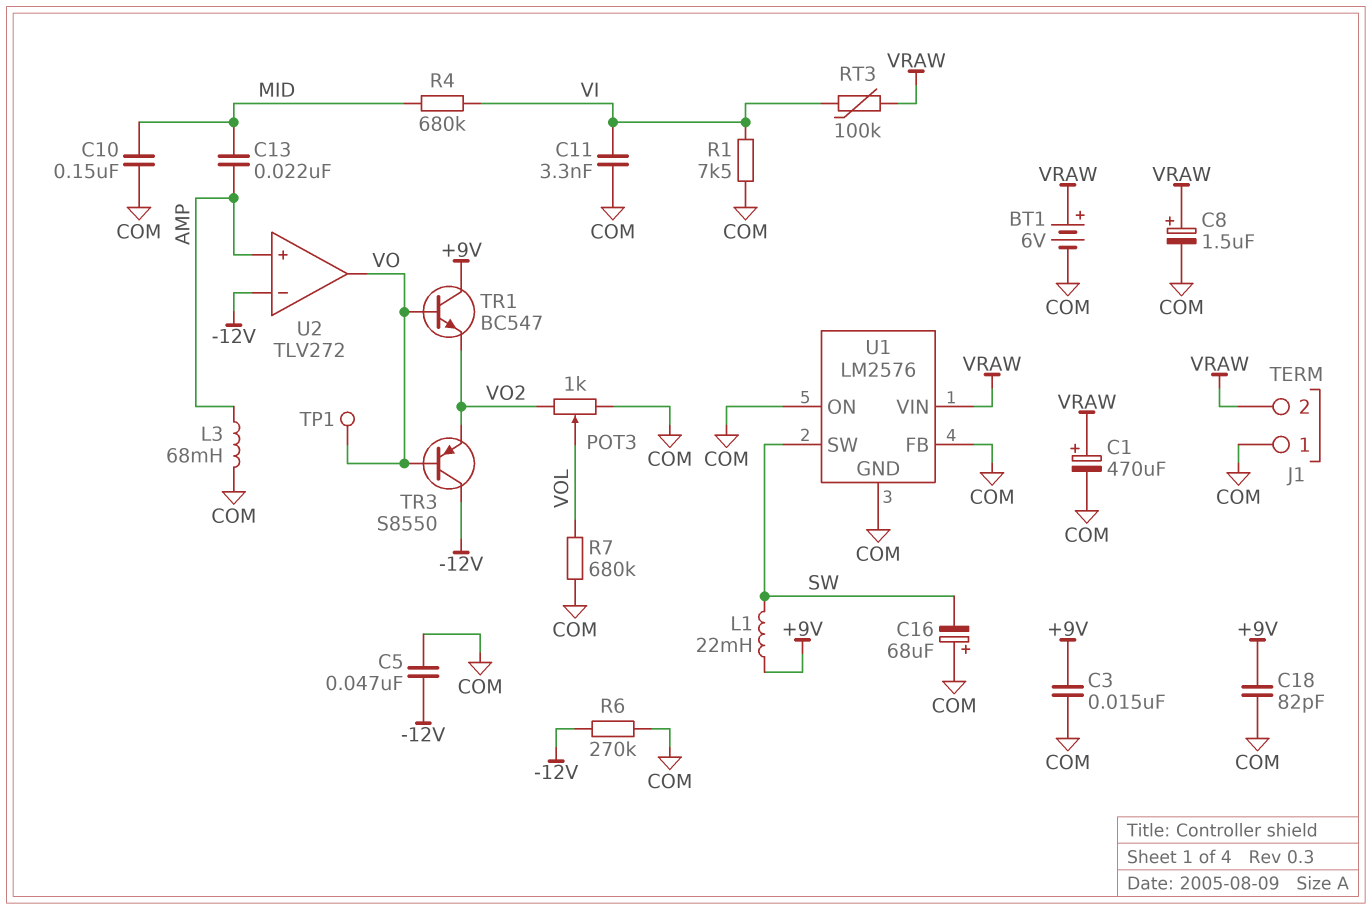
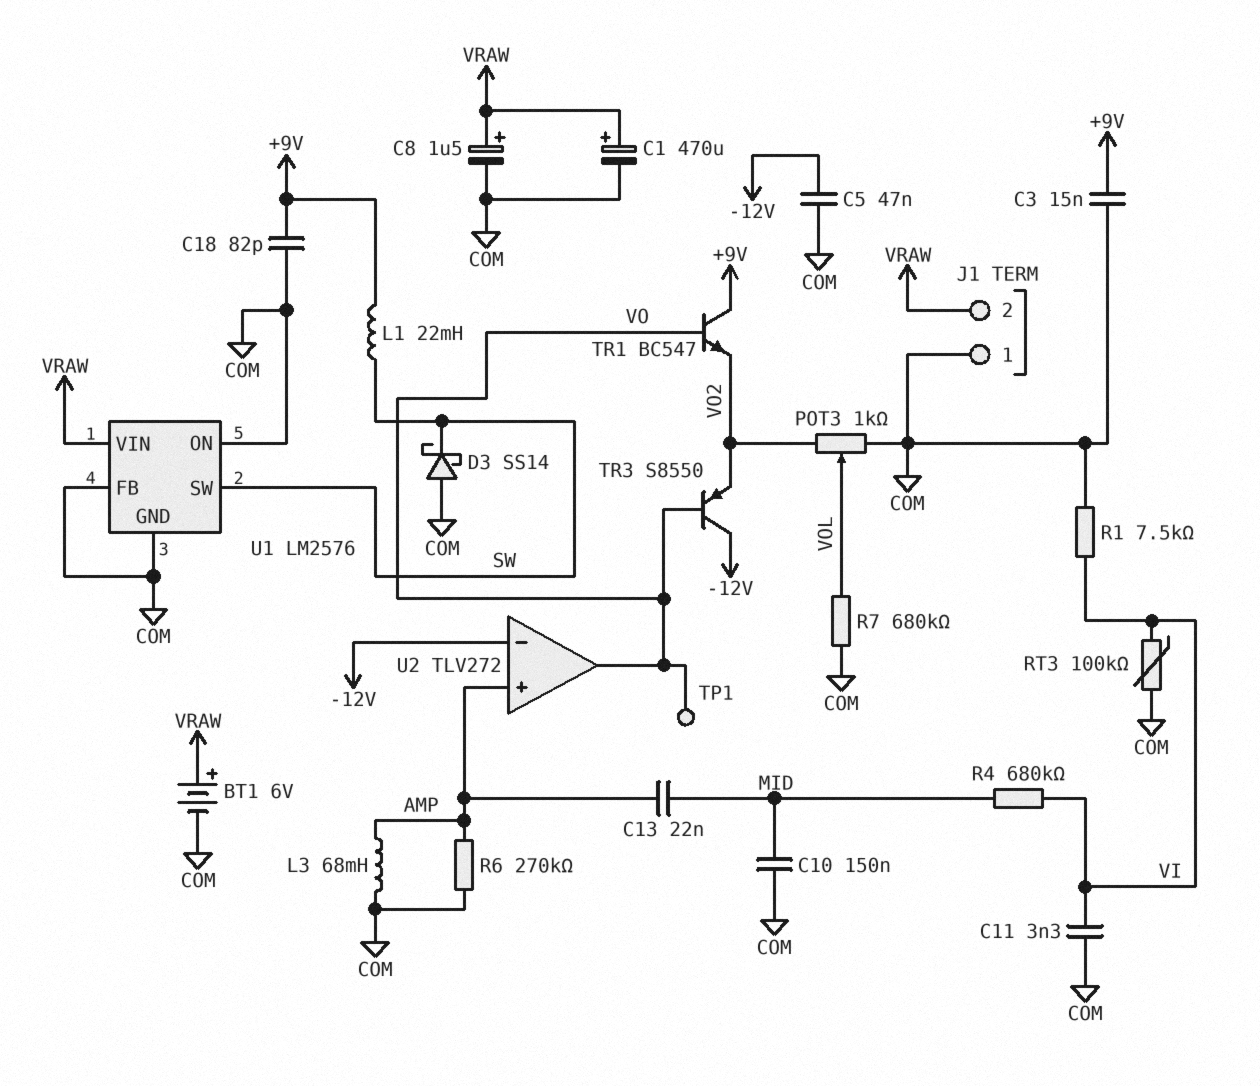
C16: 68uF (plus COM, minus SW) -> none
D3: none -> schottky SS14 (A COM, K SW)
R6: 270k (-12V, COM) -> 270k (AMP, COM)
RT3: 100k (VI, VRAW) -> 100k (COM, VI)

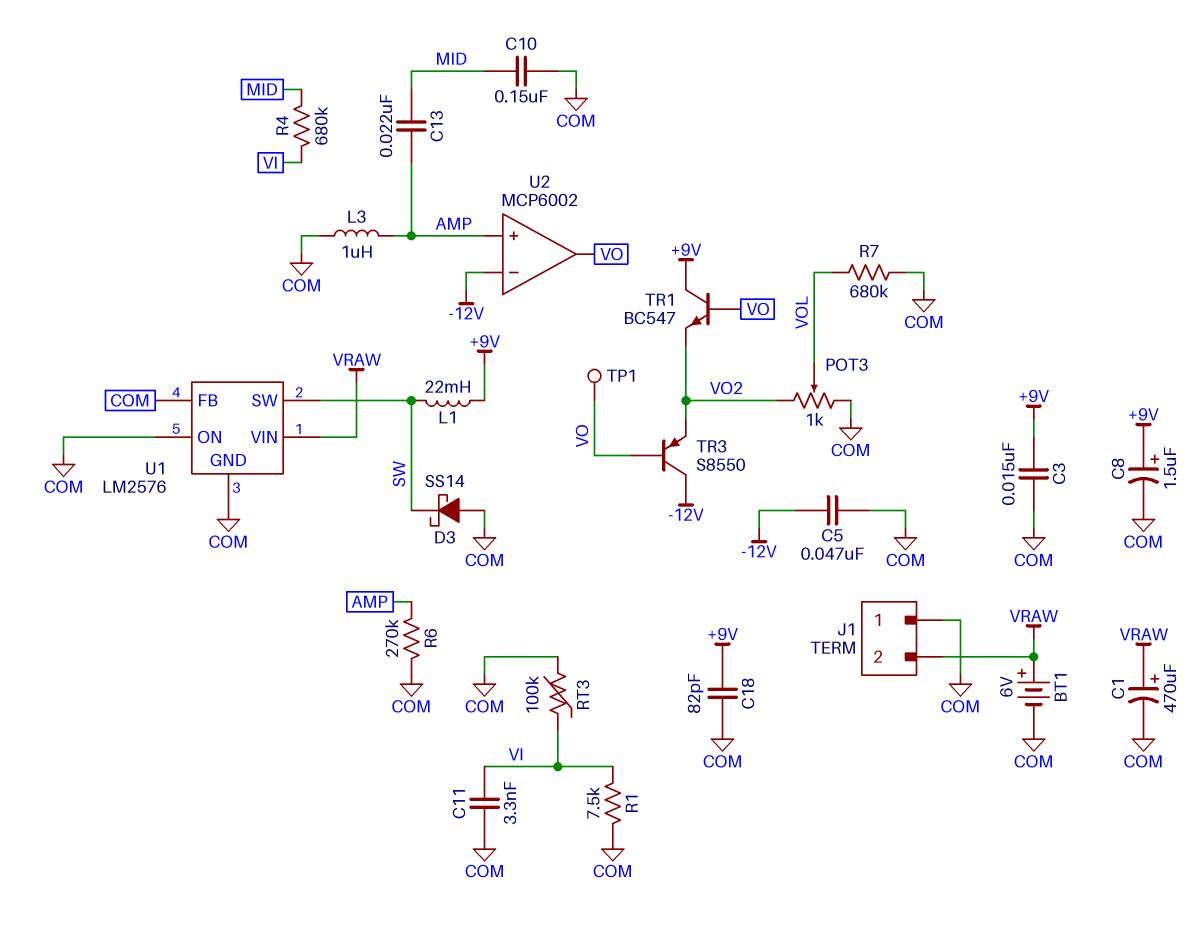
C8: 1.5uF (plus VRAW, minus COM) -> 1.5uF (plus +9V, minus COM)
L3: 68mH (AMP, COM) -> 1uH (AMP, COM)
U2: TLV272 -> MCP6002

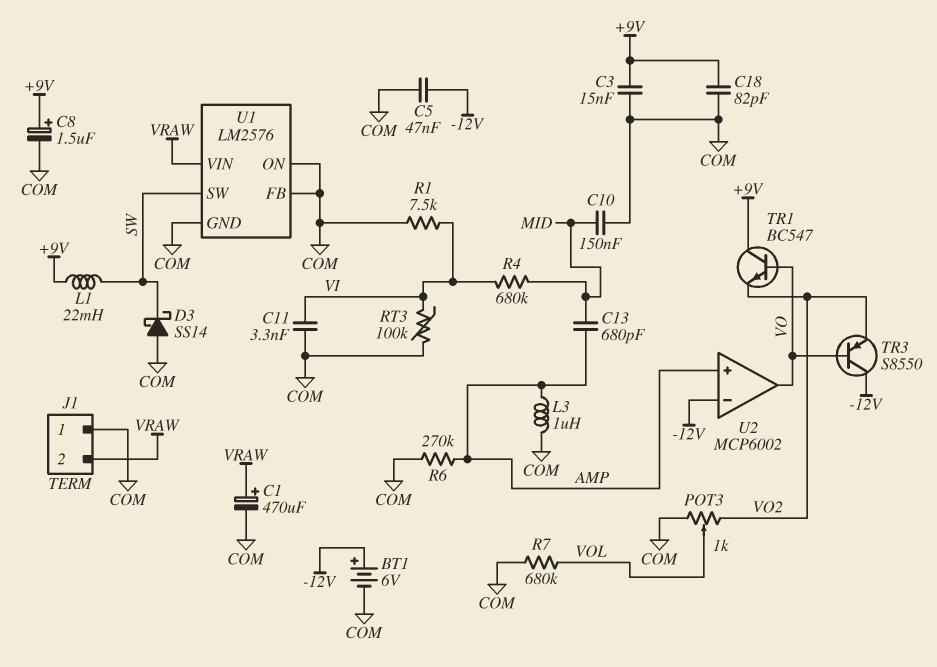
BT1: 6V (plus VRAW, minus COM) -> 6V (plus -12V, minus COM)
C13: 22nF (AMP, MID) -> 680pF (AMP, MID)
TP1: test point (VO) -> none

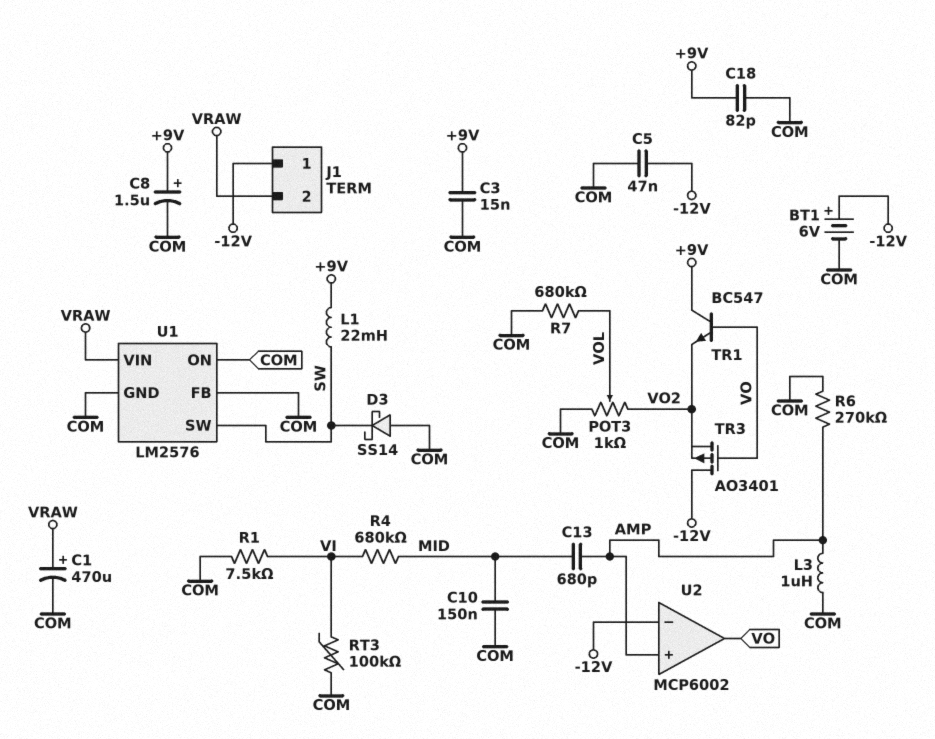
C11: 3.3nF (COM, VI) -> none
J1 pin 1: COM -> -12V
TR3: PNP S8550 (B VO, C -12V, E VO2) -> PMOS AO3401 (G VO, D -12V, S VO2)

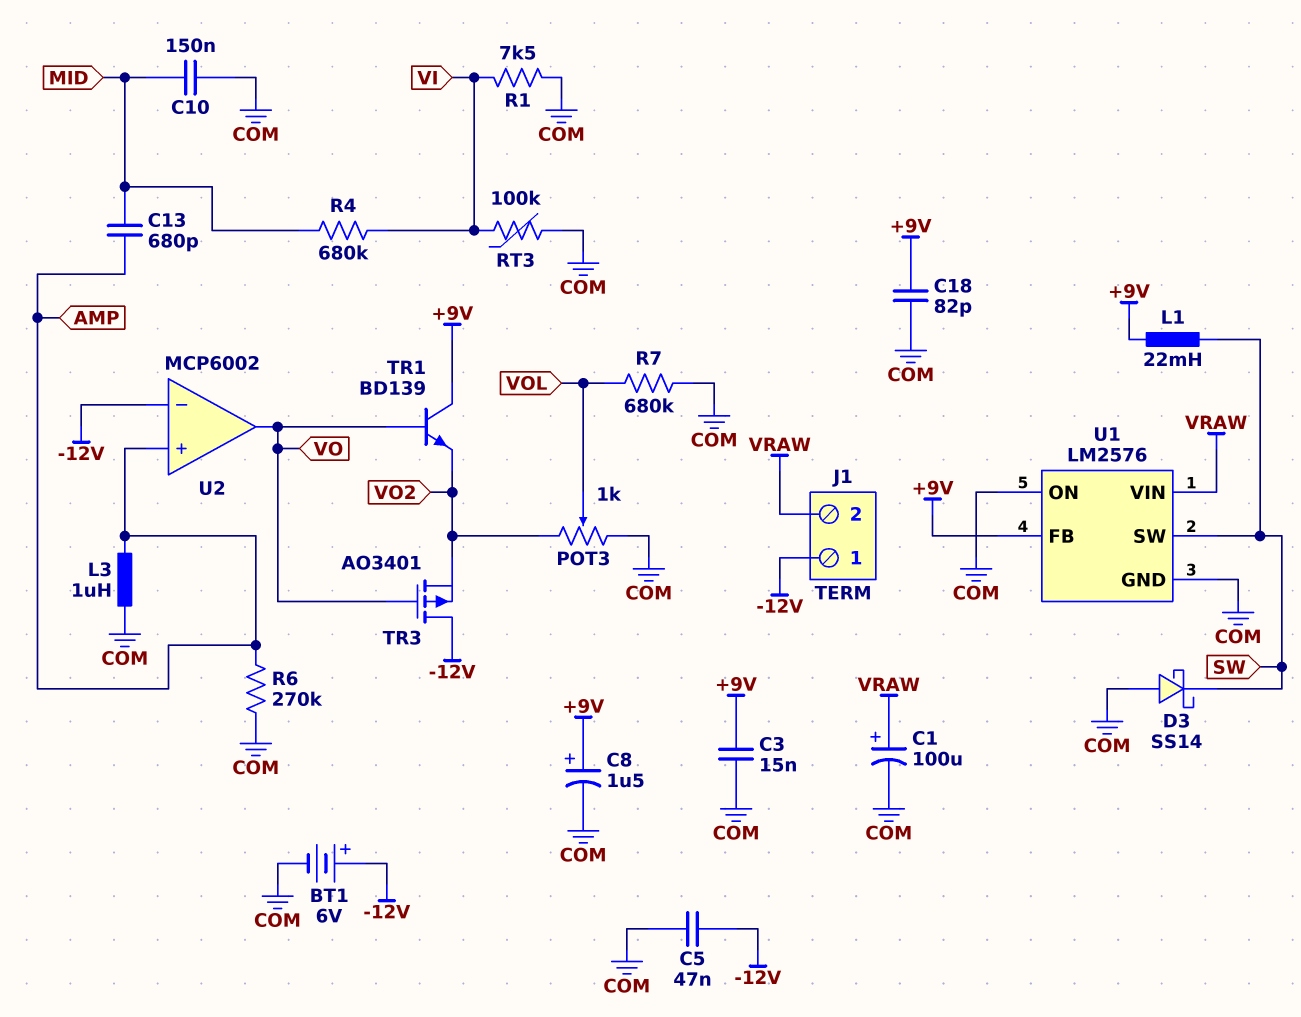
C1: 470uF (plus VRAW, minus COM) -> 100uF (plus VRAW, minus COM)
TR1: NPN BC547 (B VO, C +9V, E VO2) -> NPN BD139 (B VO, C +9V, E VO2)
U1 pin FB: COM -> +9V

